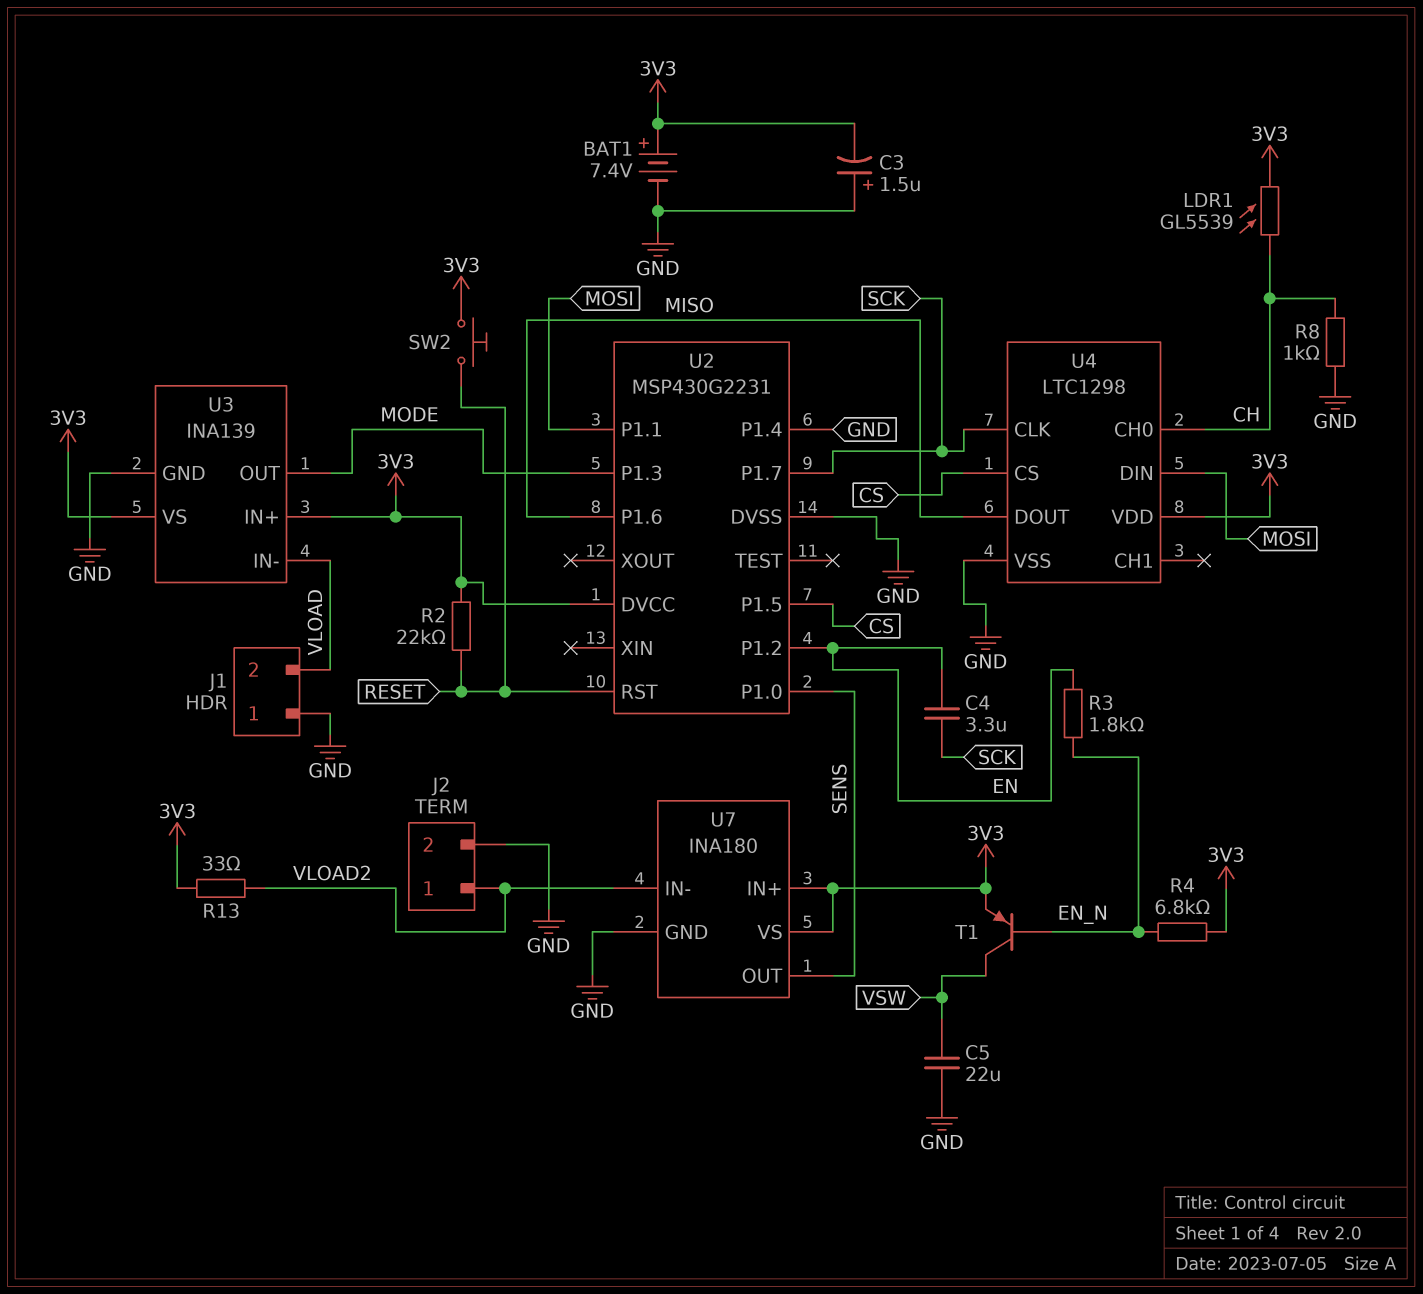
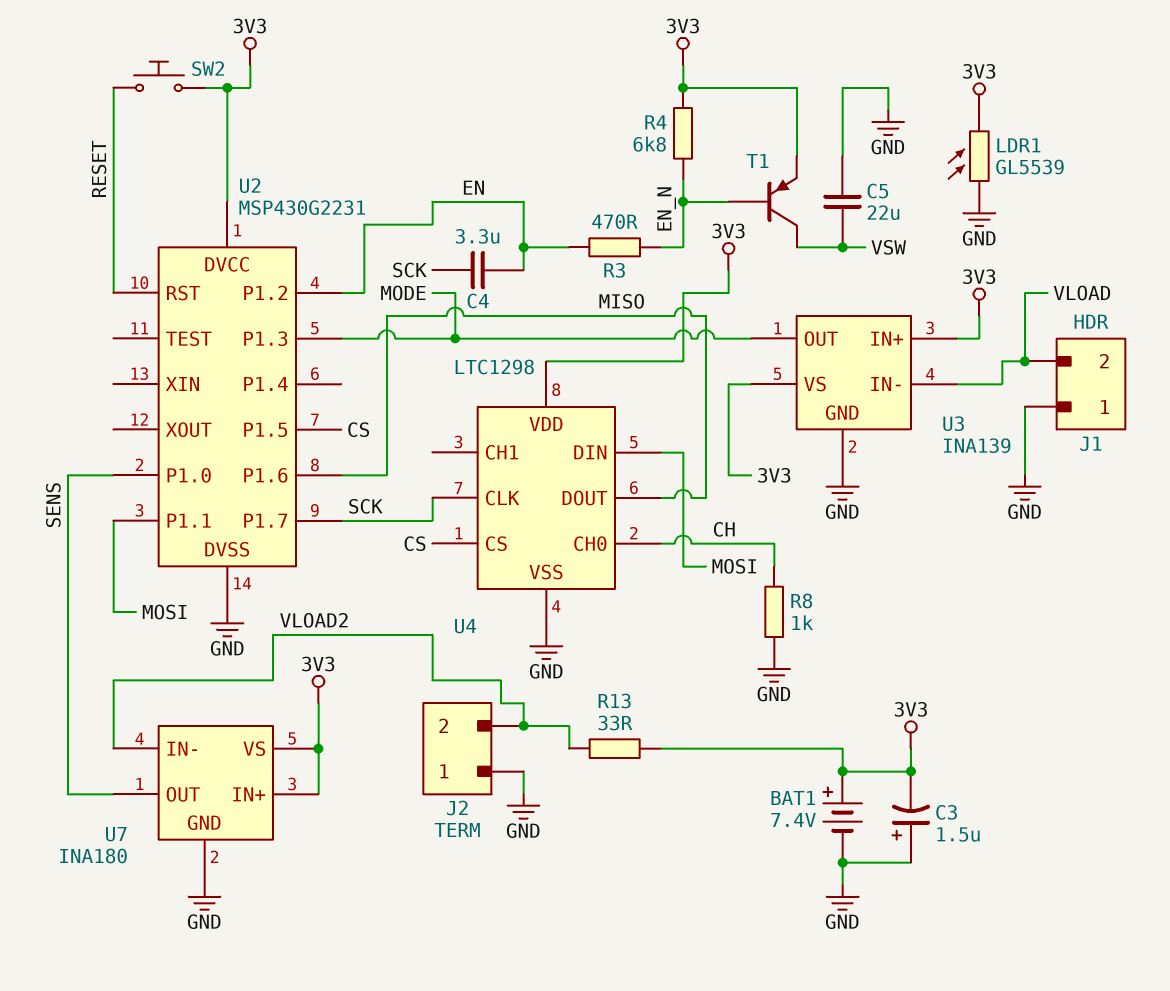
J2 pin 1: VLOAD2 -> GND
J2 pin 2: GND -> VLOAD2
LDR1: GL5539 (3V3, CH) -> GL5539 (3V3, GND)
R2: 22k (3V3, RESET) -> none
R3: 1.8k (EN, EN_N) -> 470 (EN, EN_N)
U2 pin P1.4: GND -> none

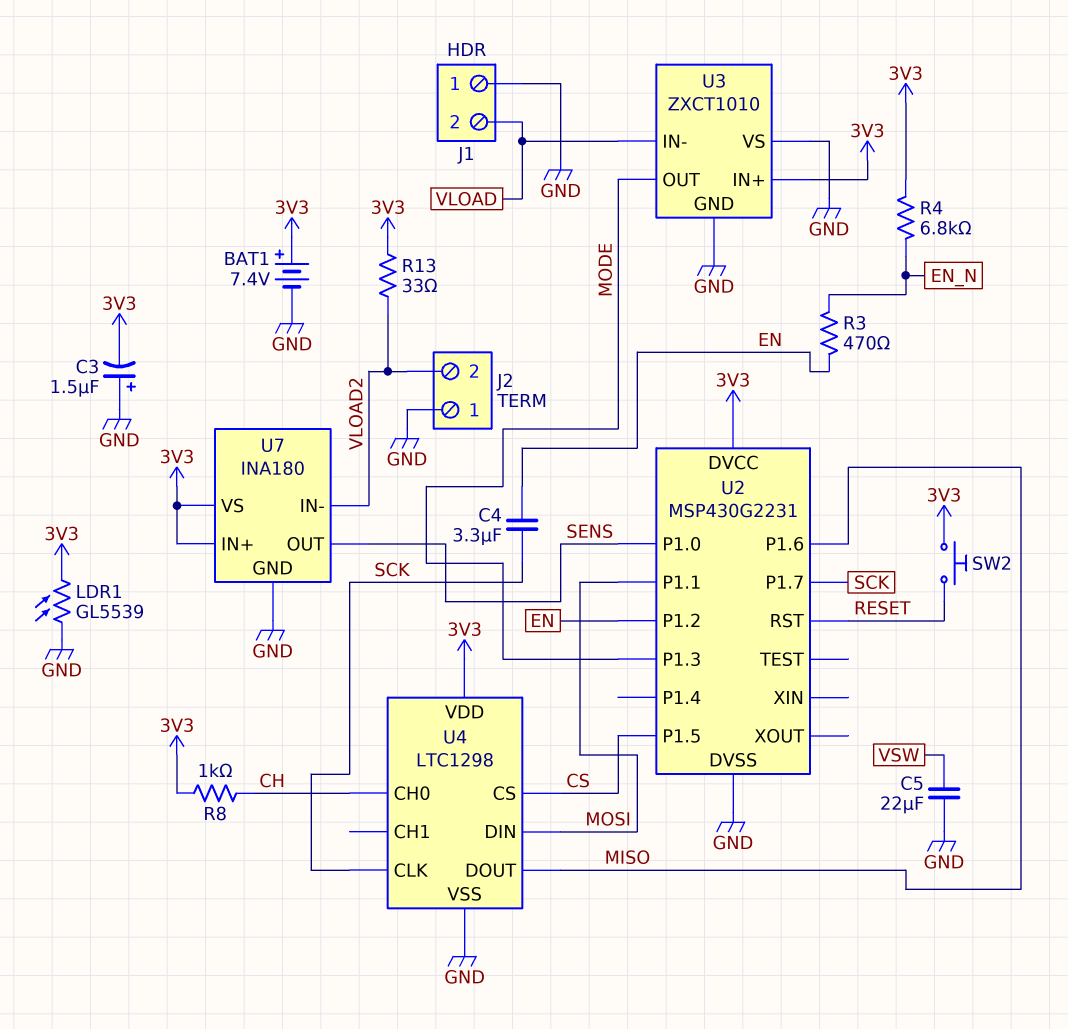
R8: 1k (CH, GND) -> 1k (3V3, CH)
T1: PNP (B EN_N, C VSW, E 3V3) -> none
U3: INA139 -> ZXCT1010
U3 pin VS: 3V3 -> GND

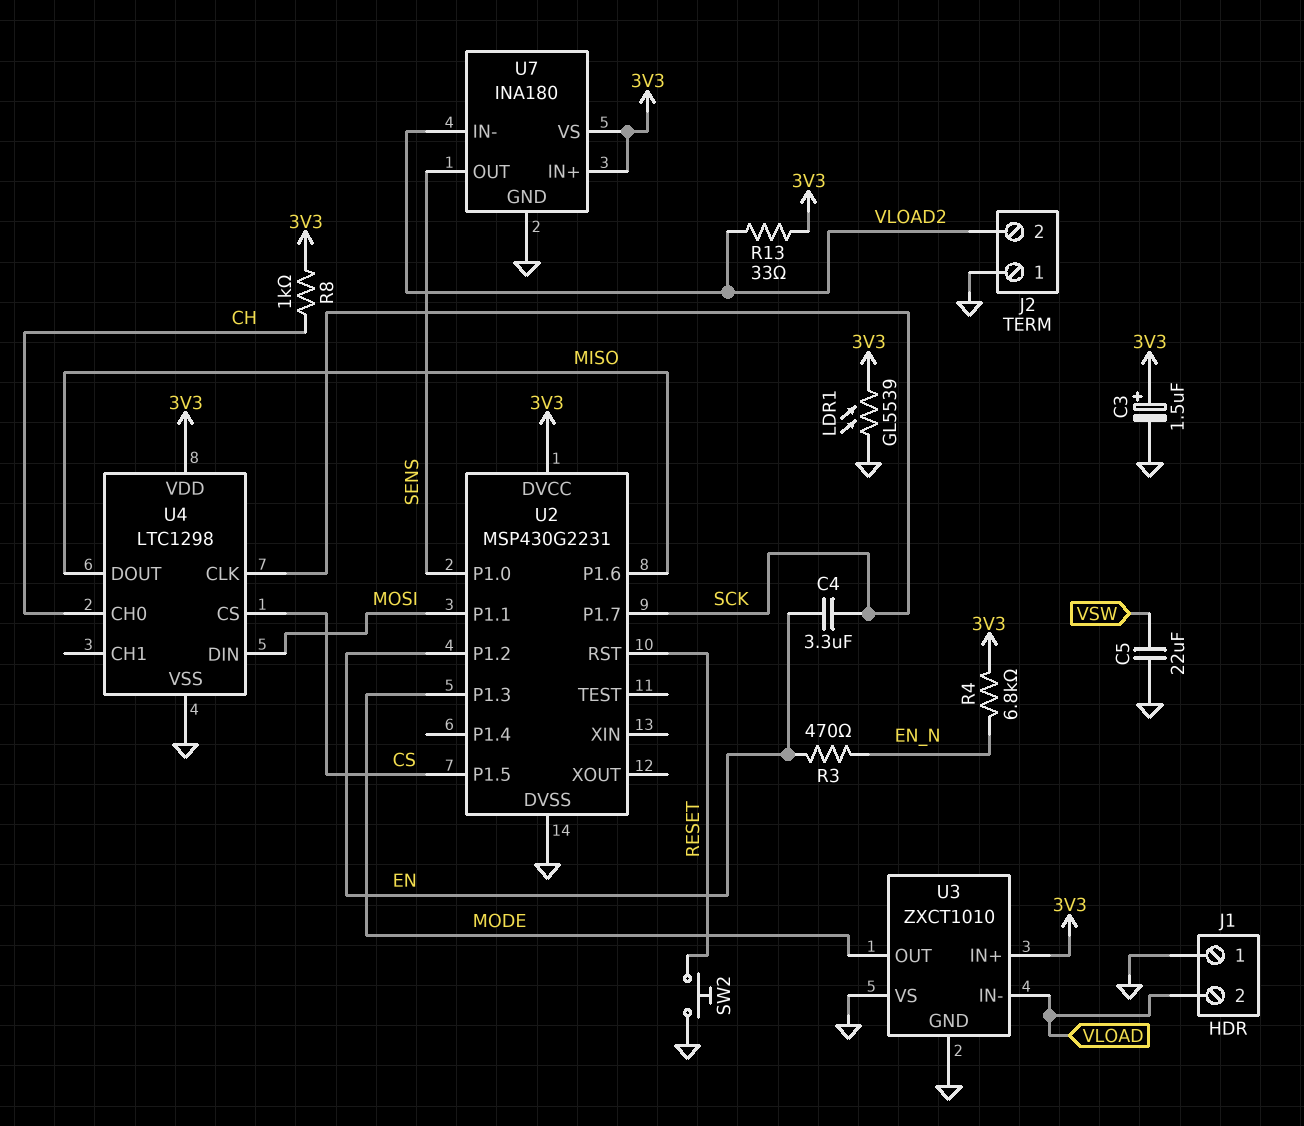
BAT1: 7.4V (plus 3V3, minus GND) -> none
C3: 1.5uF (plus GND, minus 3V3) -> 1.5uF (plus 3V3, minus GND)
SW2: button (3V3, RESET) -> button (GND, RESET)

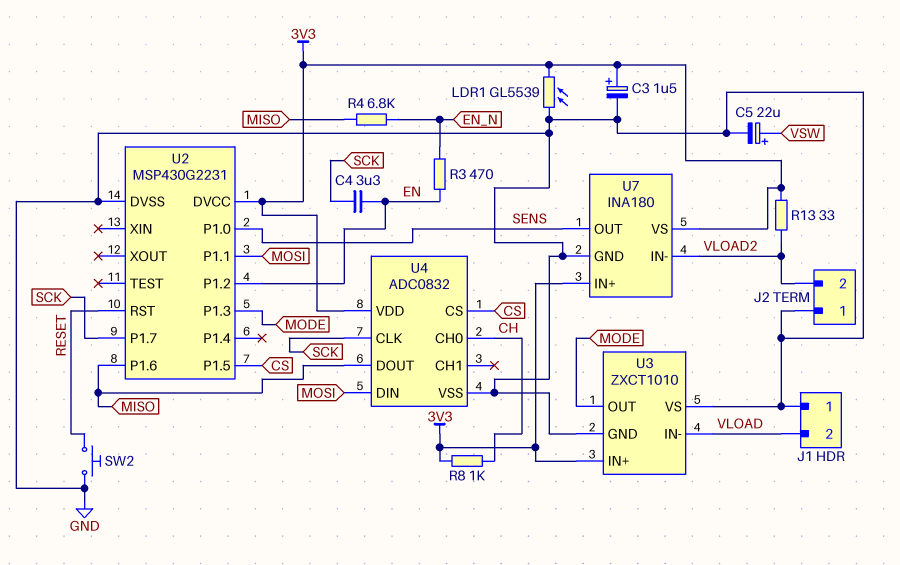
C5: 22uF (GND, VSW) -> 22uF (plus VSW, minus GND)
R4: 6.8k (3V3, EN_N) -> 6.8k (EN_N, MISO)
U4: LTC1298 -> ADC0832

